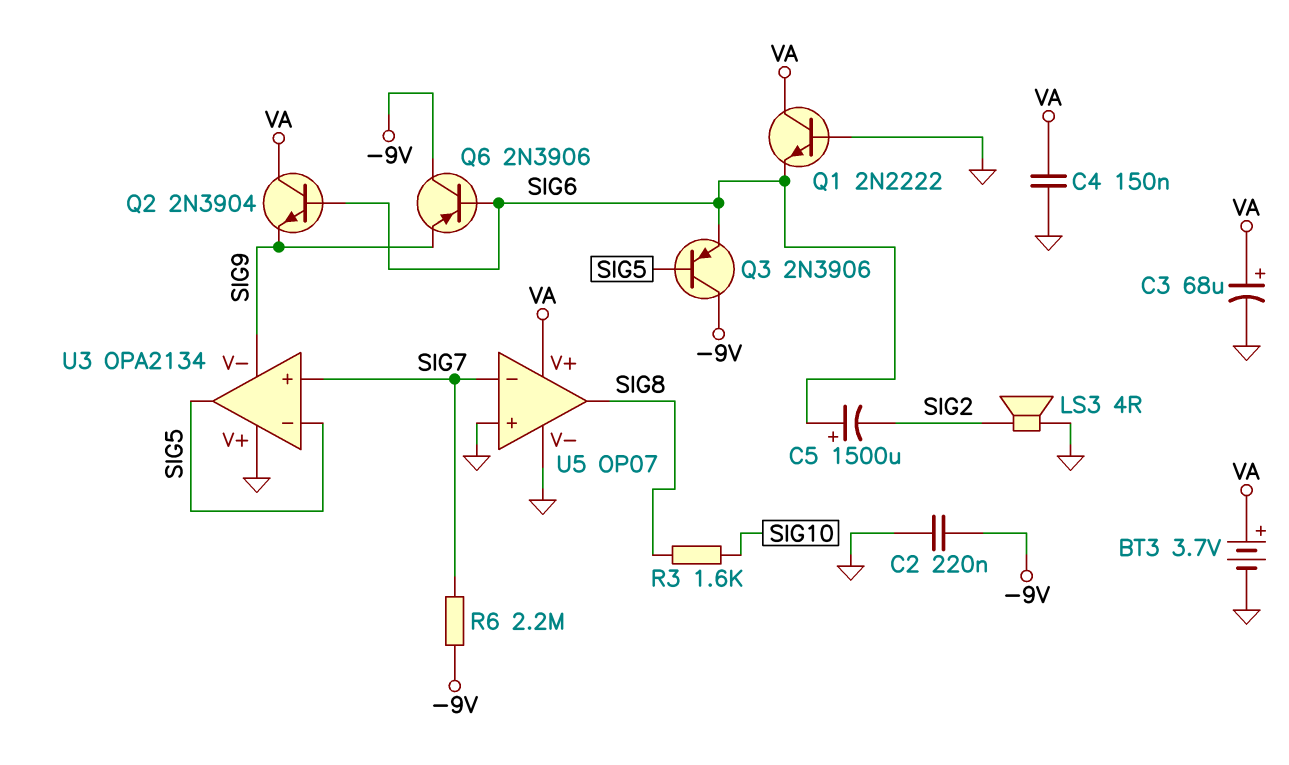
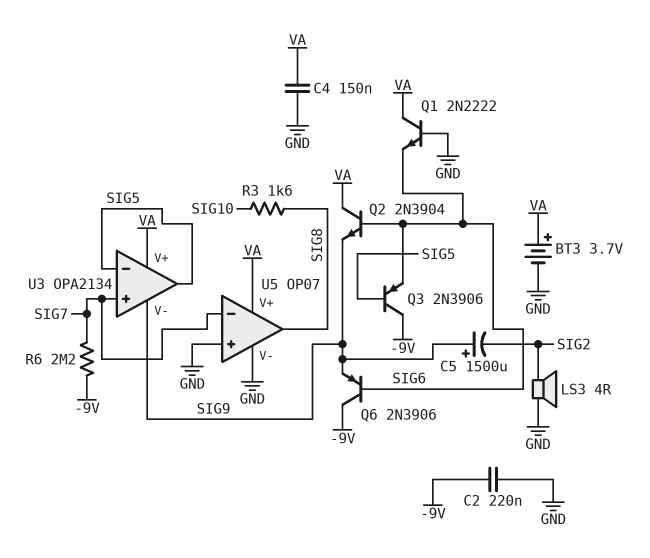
C3: 68uF (plus VA, minus GND) -> none
C5: 1500uF (plus SIG6, minus SIG2) -> 1500uF (plus SIG9, minus SIG2)
U3 pin V+: GND -> VA

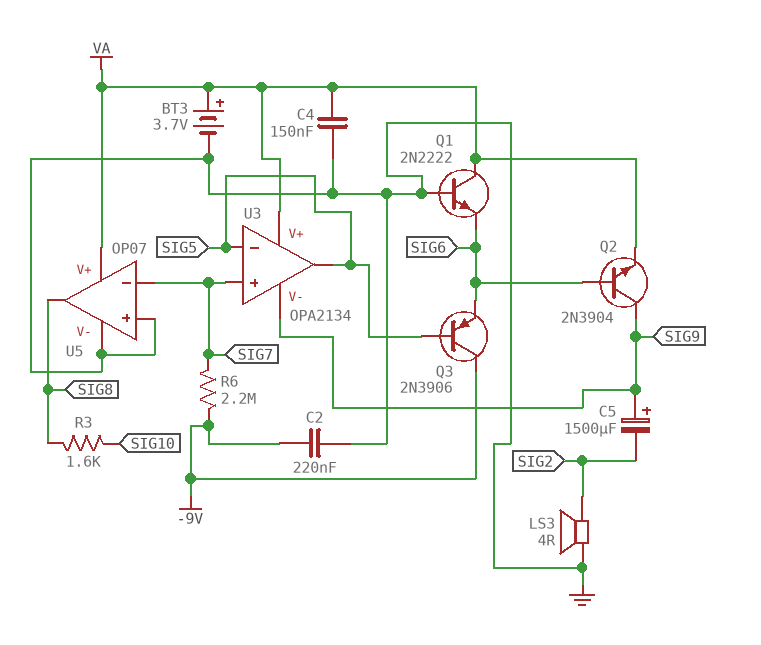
Q2: NPN 2N3904 (B SIG6, C VA, E SIG9) -> NPN 2N3904 (B SIG6, C SIG9, E VA)
Q6: PNP 2N3906 (B SIG6, C -9V, E SIG9) -> none

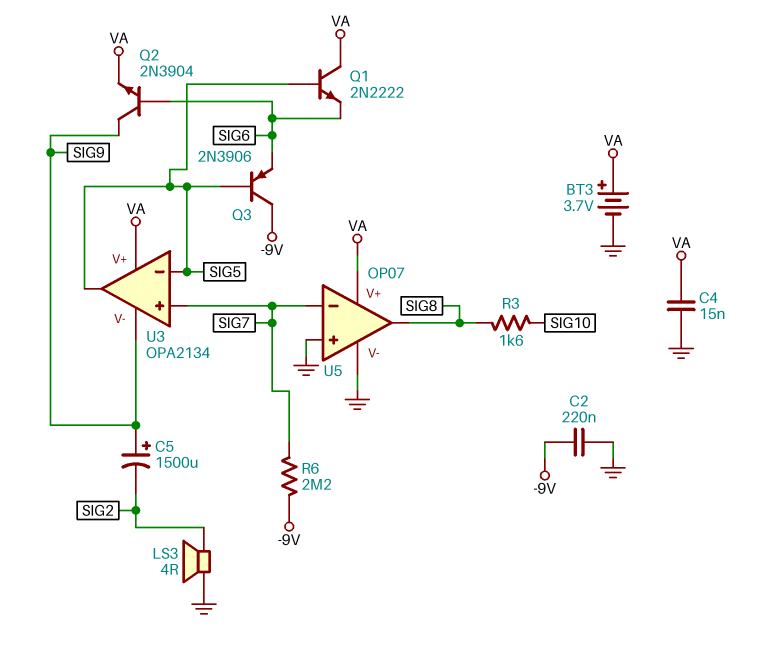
C4: 150nF (GND, VA) -> 15nF (GND, VA)
Q1: NPN 2N2222 (B GND, C VA, E SIG6) -> NPN 2N2222 (B SIG5, C VA, E SIG6)

